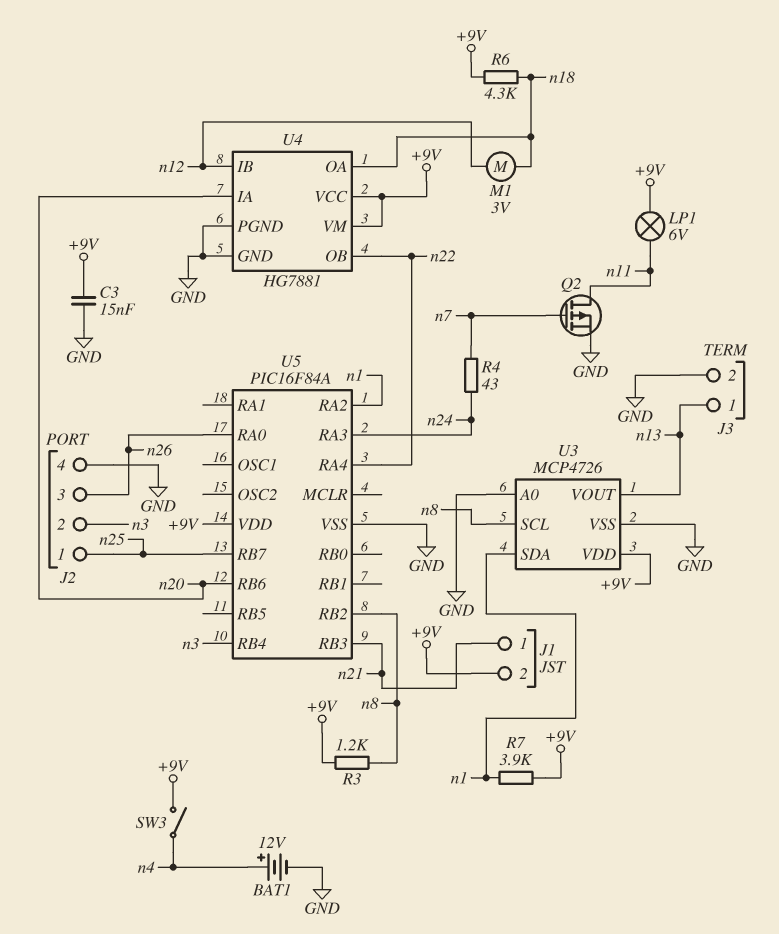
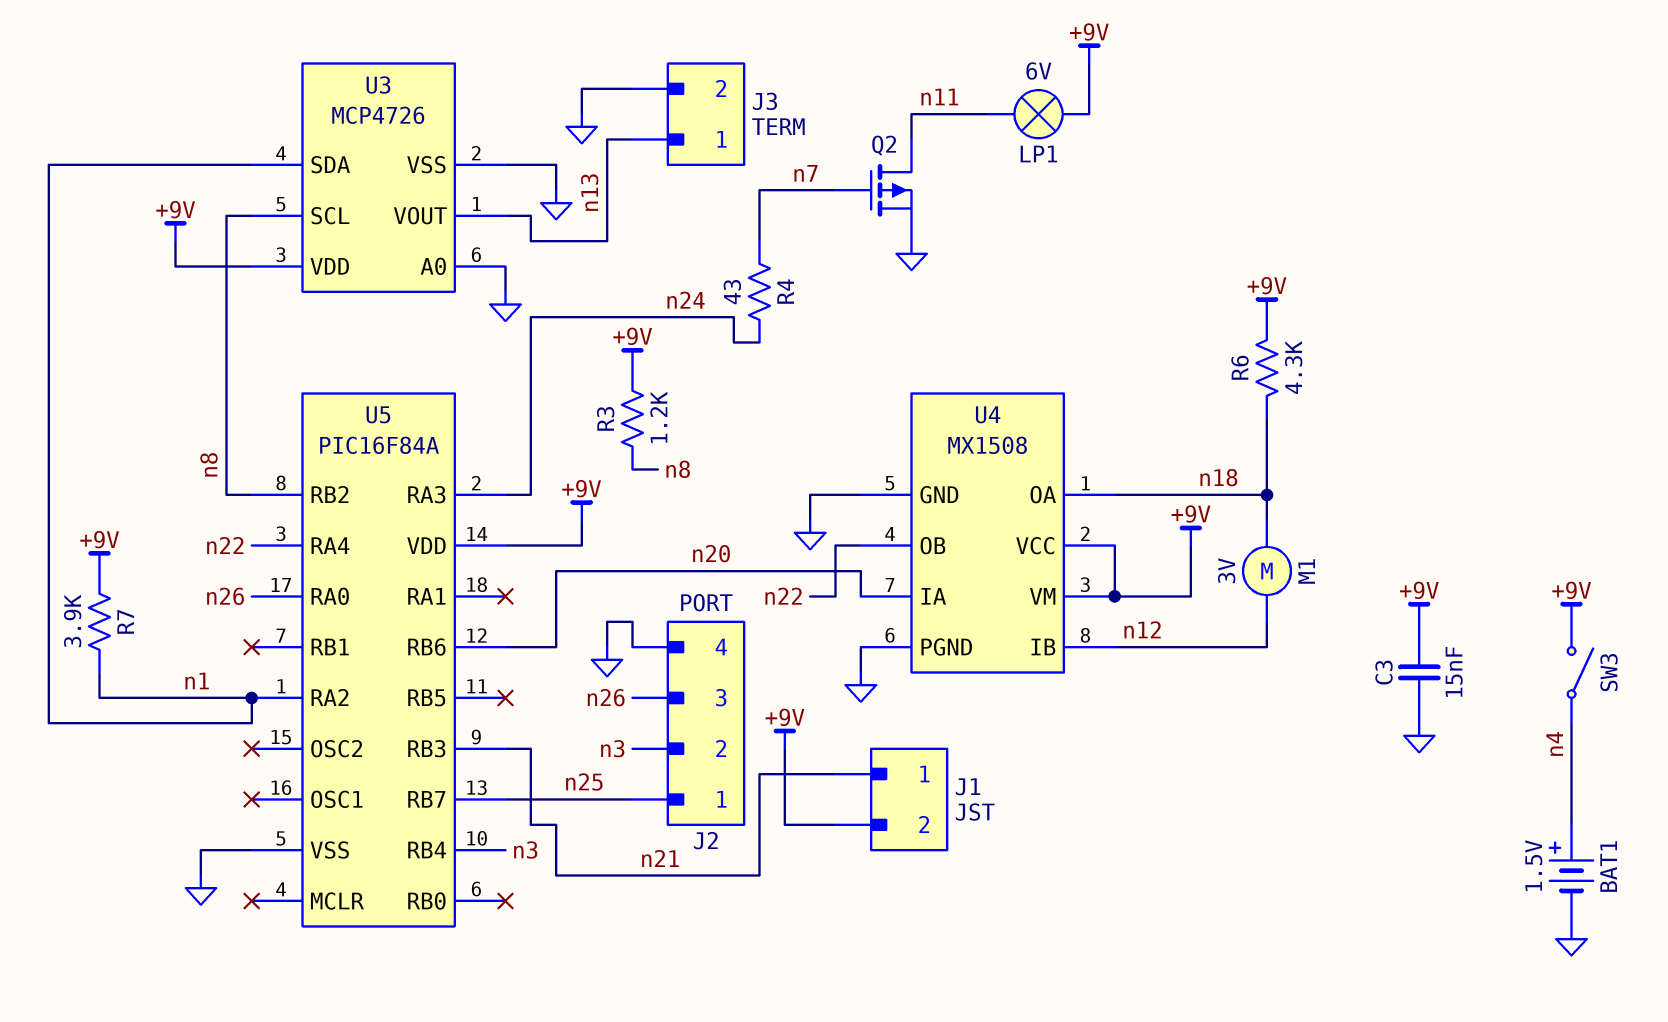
BAT1: 12V (plus n4, minus GND) -> 1.5V (plus n4, minus GND)
U4: HG7881 -> MX1508

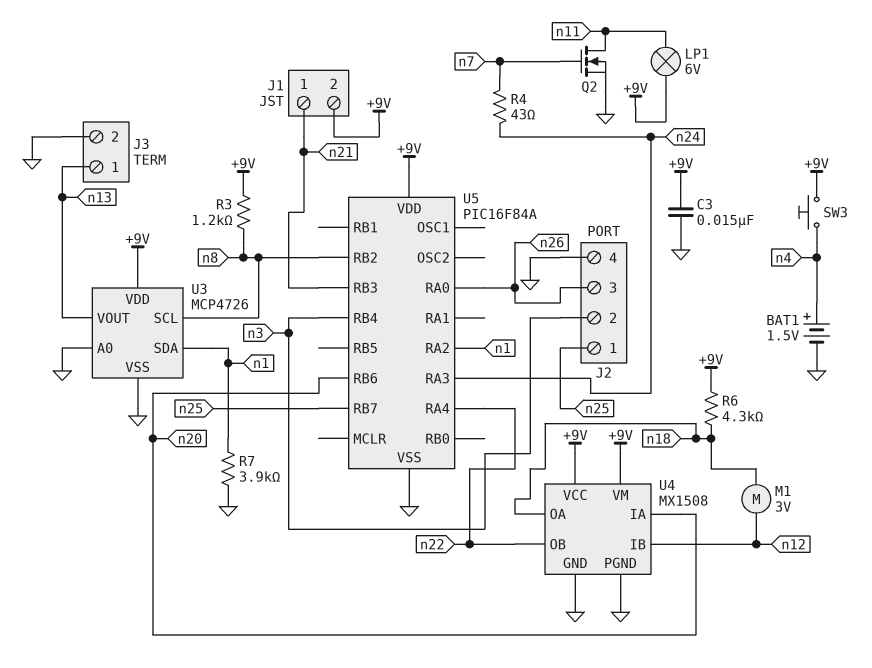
Q2: PMOS (G n7, D n11, S GND) -> NMOS (G n7, D n11, S GND)
R7: 3.9k (+9V, n1) -> 3.9k (GND, n1)
SW3: switch (+9V, n4) -> button (+9V, n4)

